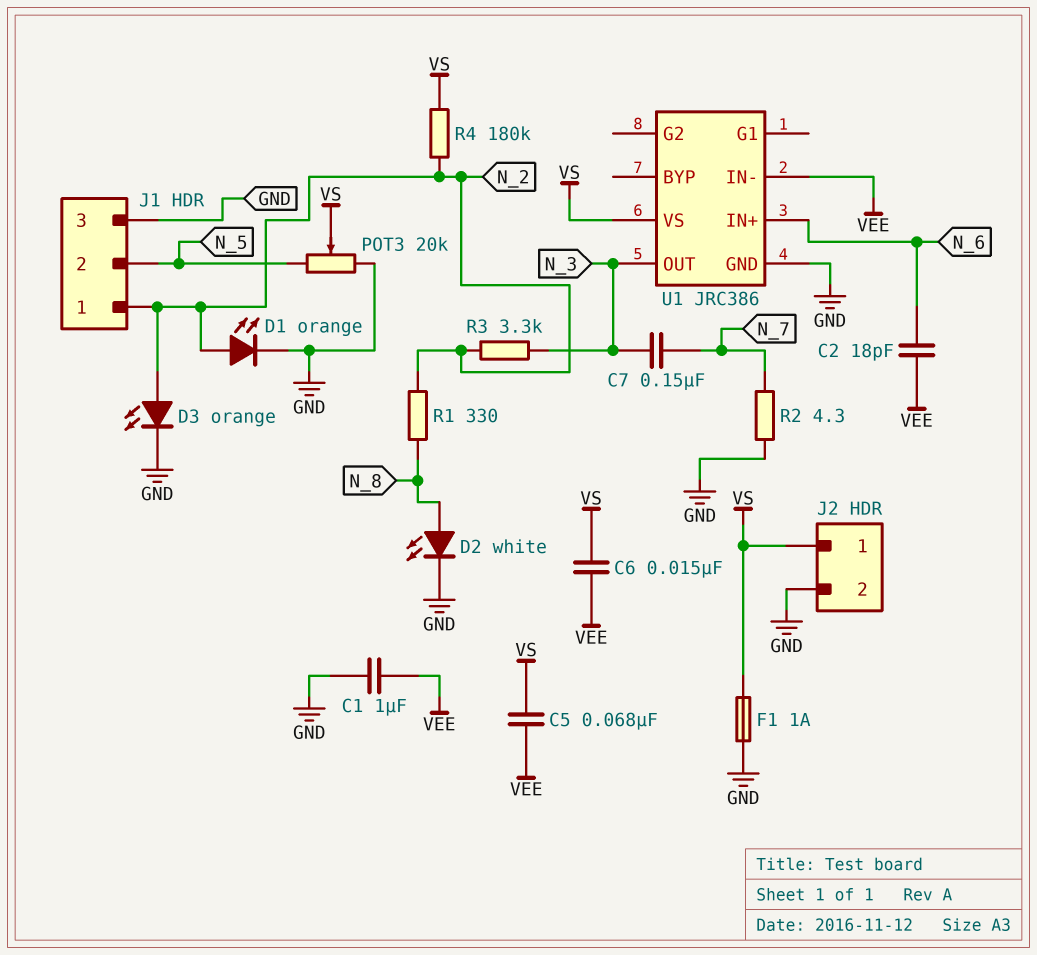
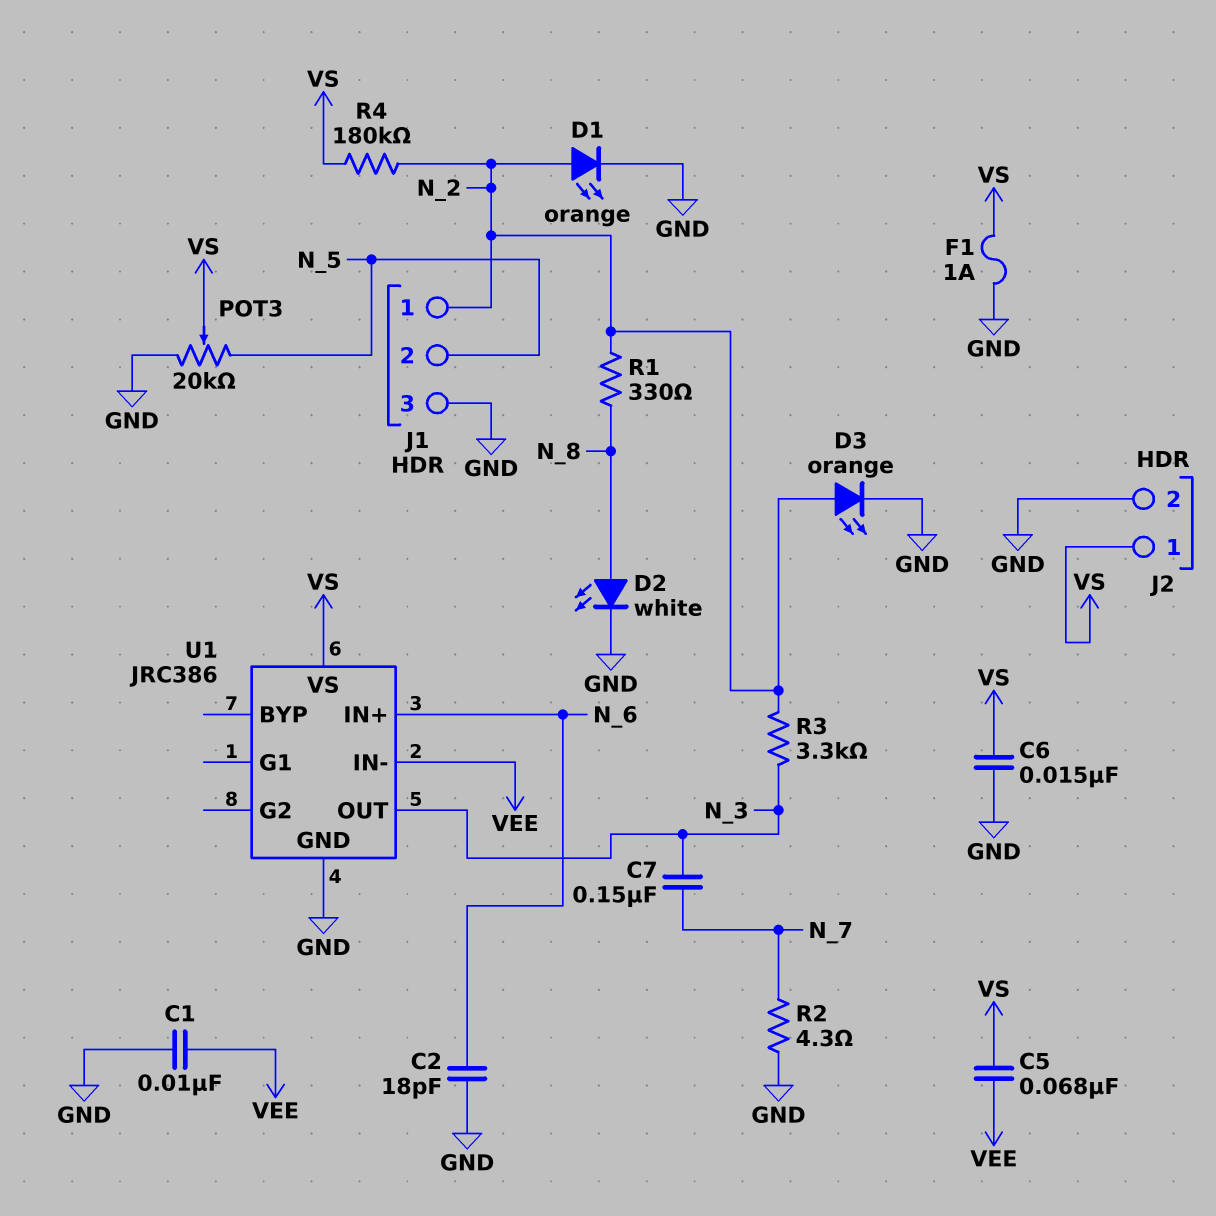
C1: 1uF (GND, VEE) -> 10nF (GND, VEE)
C2: 18pF (N_6, VEE) -> 18pF (GND, N_6)
C6: 15nF (VEE, VS) -> 15nF (GND, VS)

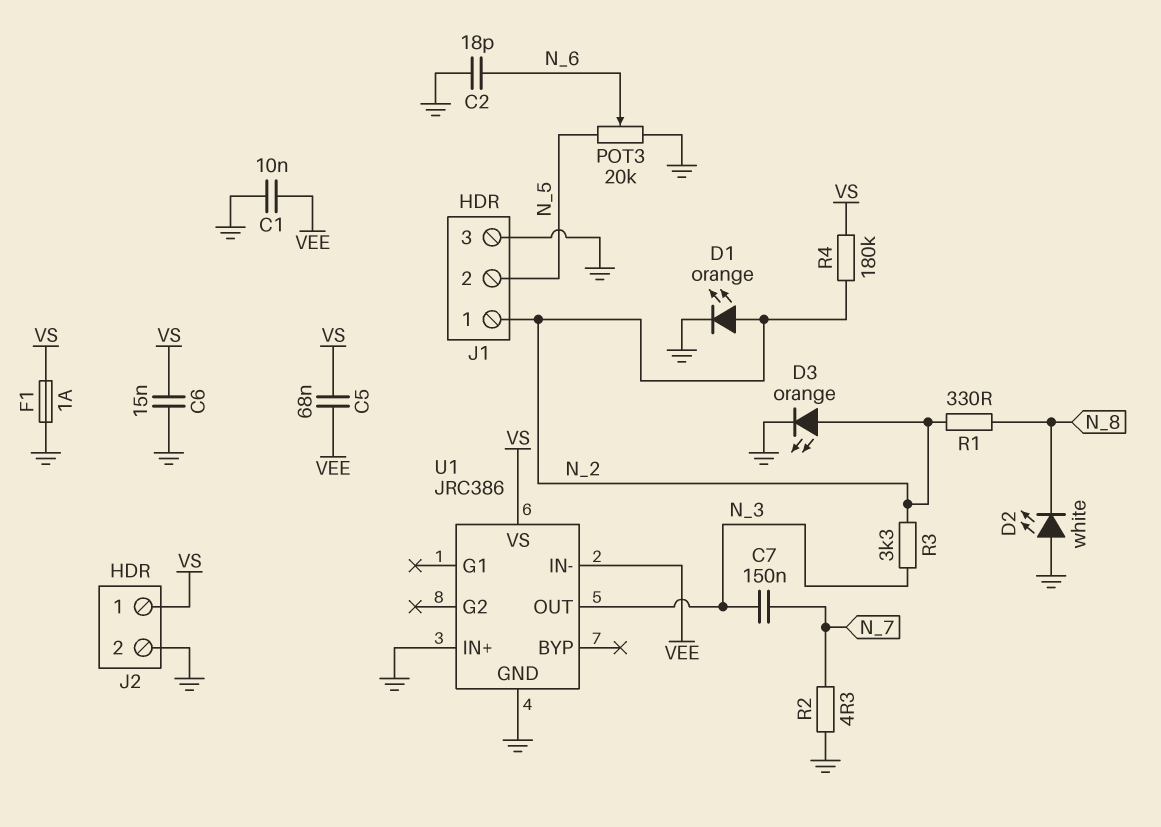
D2: LED white (A N_8, K GND) -> LED white (A GND, K N_8)
POT3: 20k (GND, N_5, wiper VS) -> 20k (GND, N_5, wiper N_6)
U1 pin IN+: N_6 -> GND

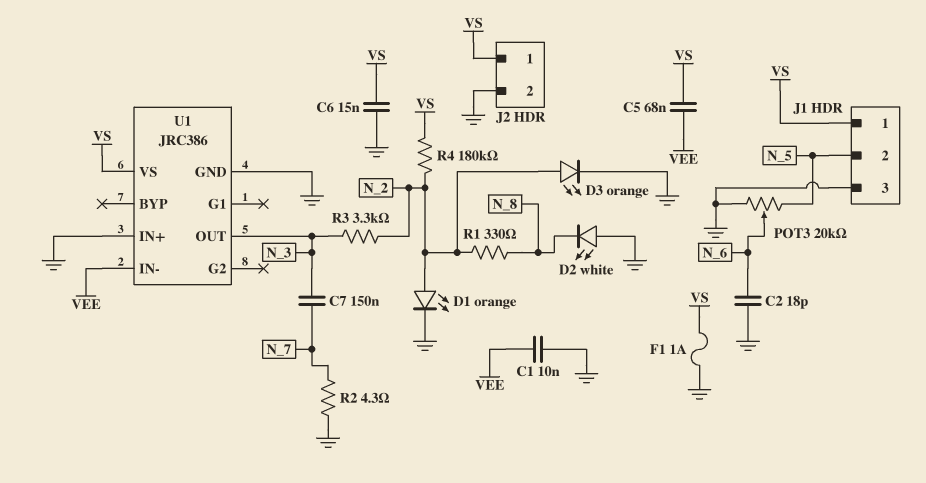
J1 pin 1: N_2 -> VS

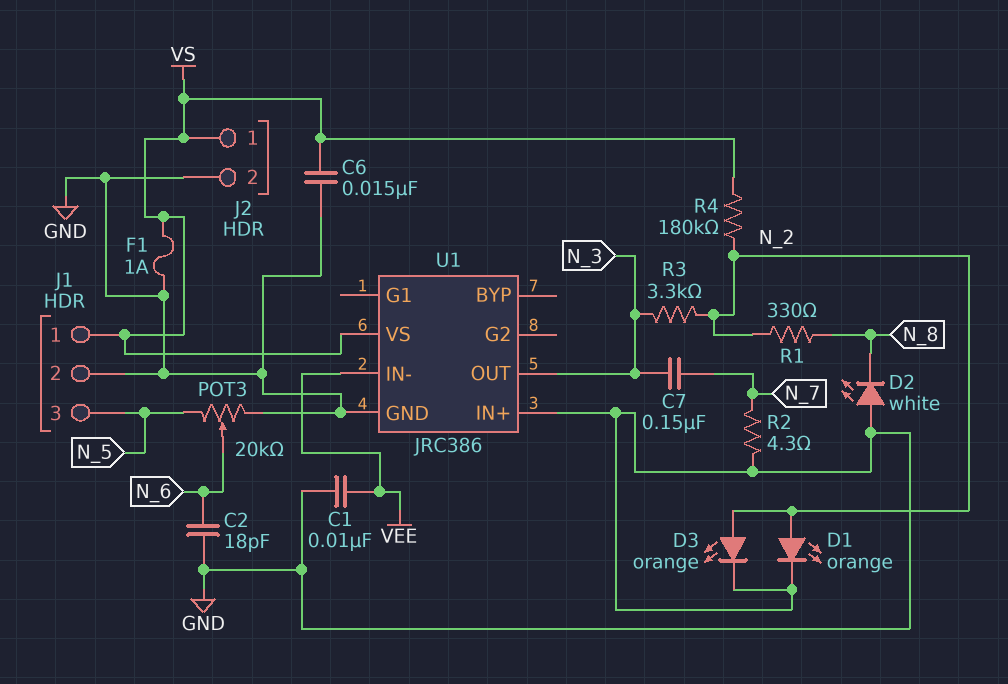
C5: 68nF (VEE, VS) -> none
J1 pin 2: N_5 -> GND
J1 pin 3: GND -> N_5

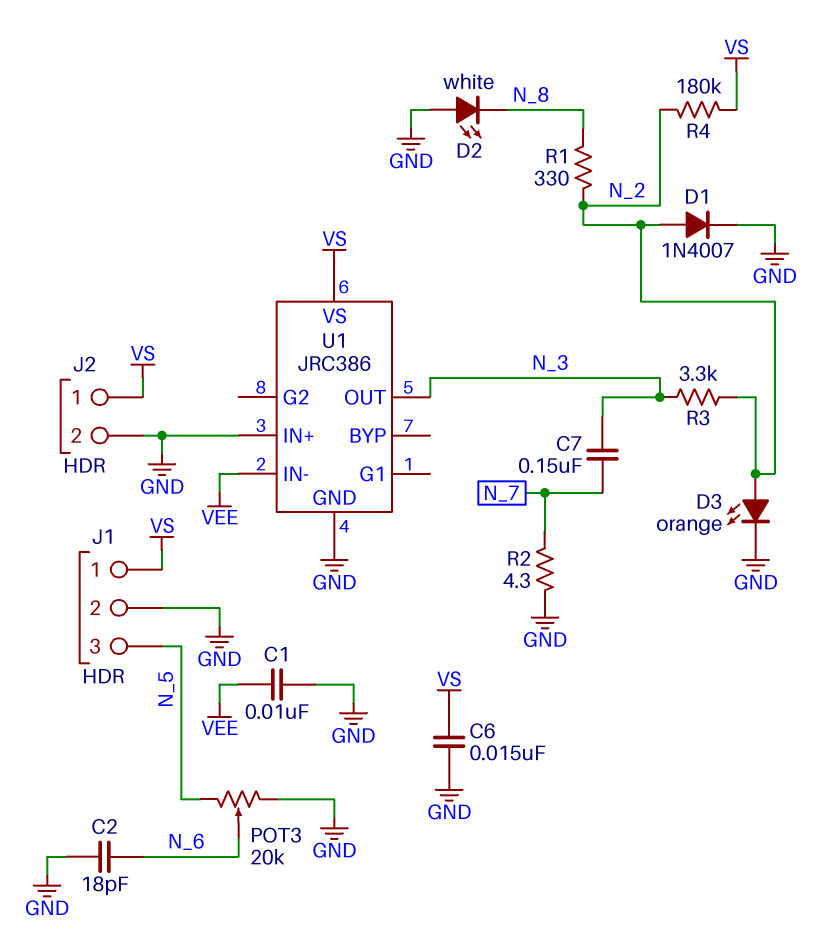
D1: LED orange (A N_2, K GND) -> diode 1N4007 (A N_2, K GND)
F1: 1A (GND, VS) -> none

